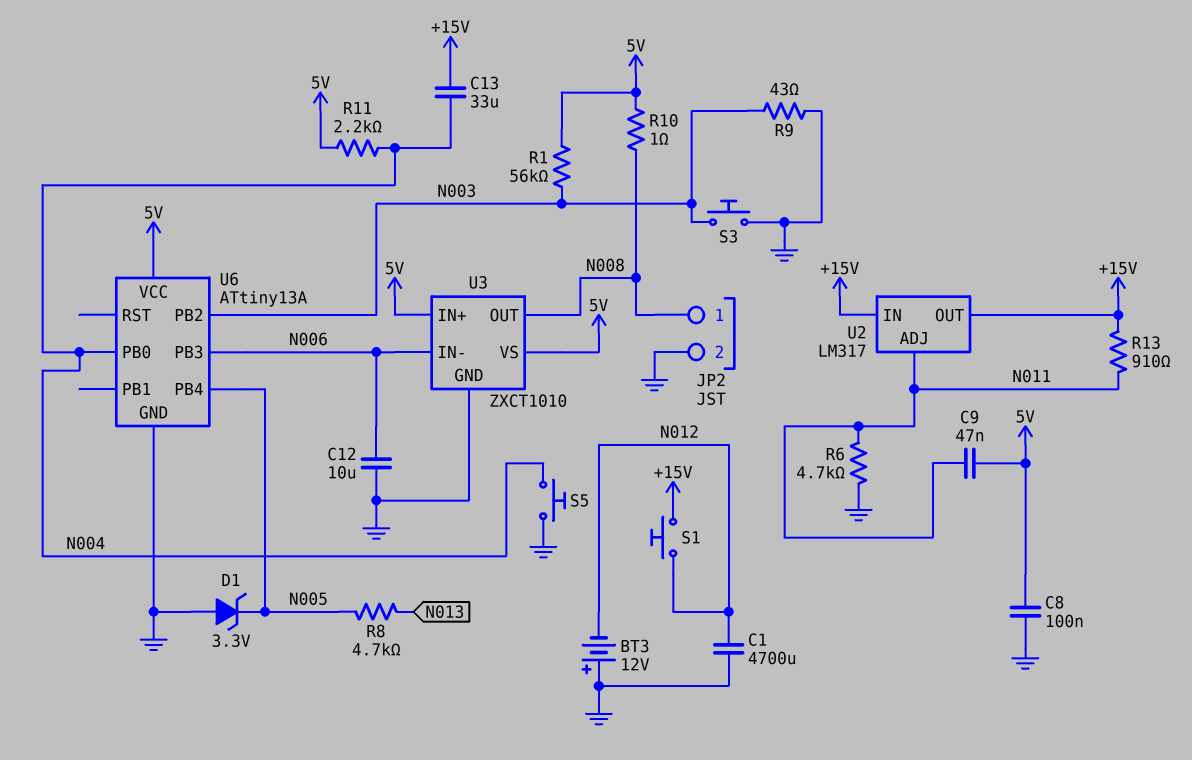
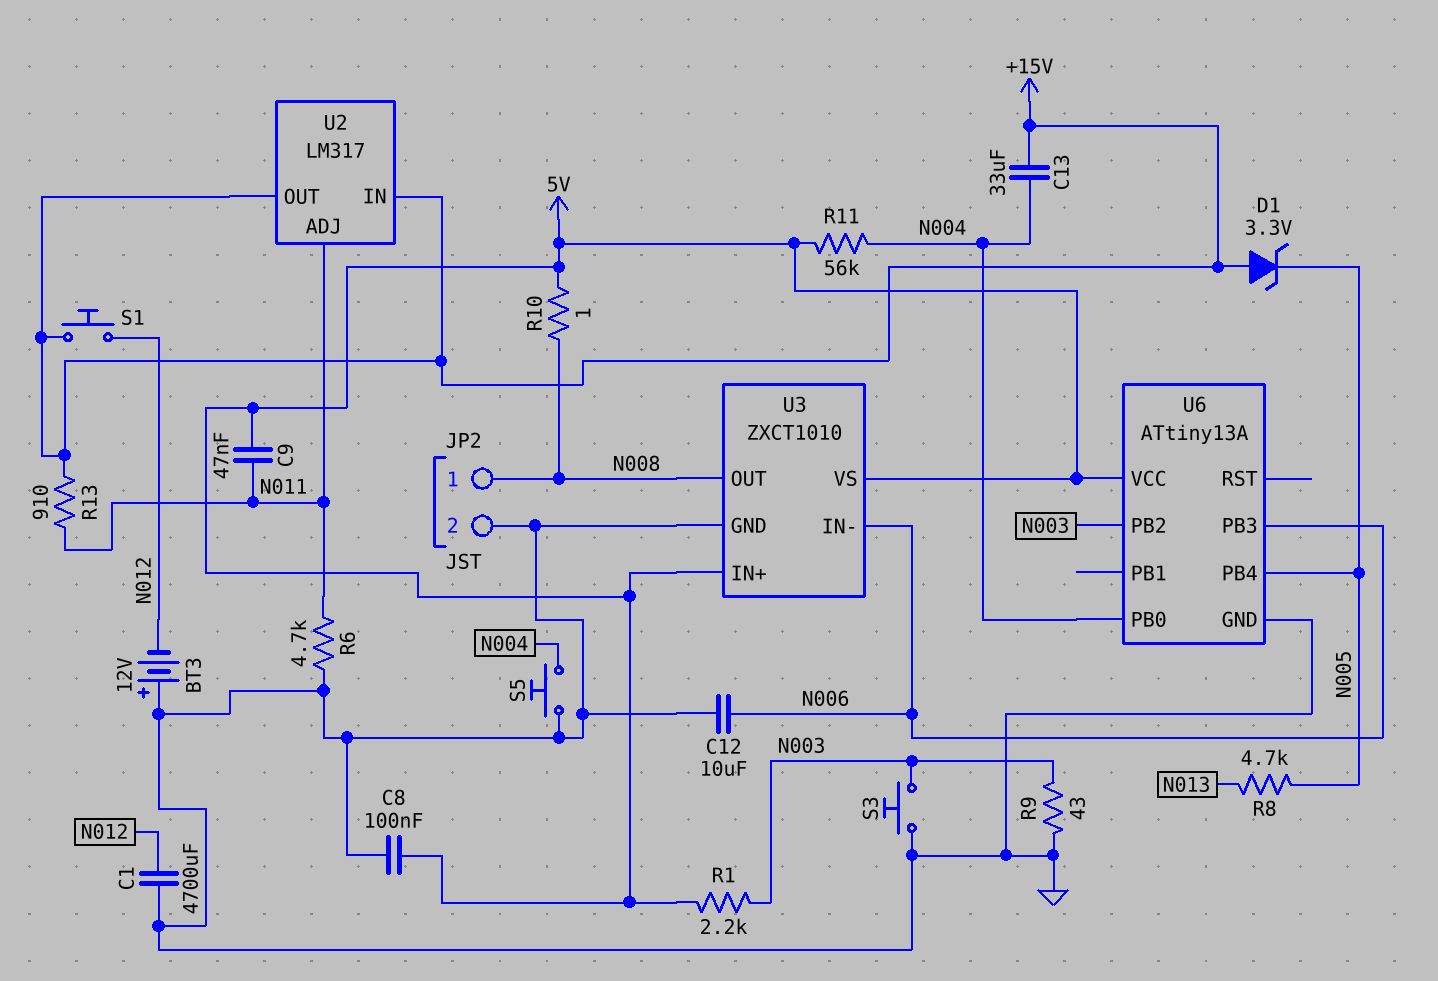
D1: zener 3.3V (A GND, K N005) -> zener 3.3V (A +15V, K N005)
R1: 56k (5V, N003) -> 2.2k (5V, N003)
R11: 2.2k (5V, N004) -> 56k (5V, N004)

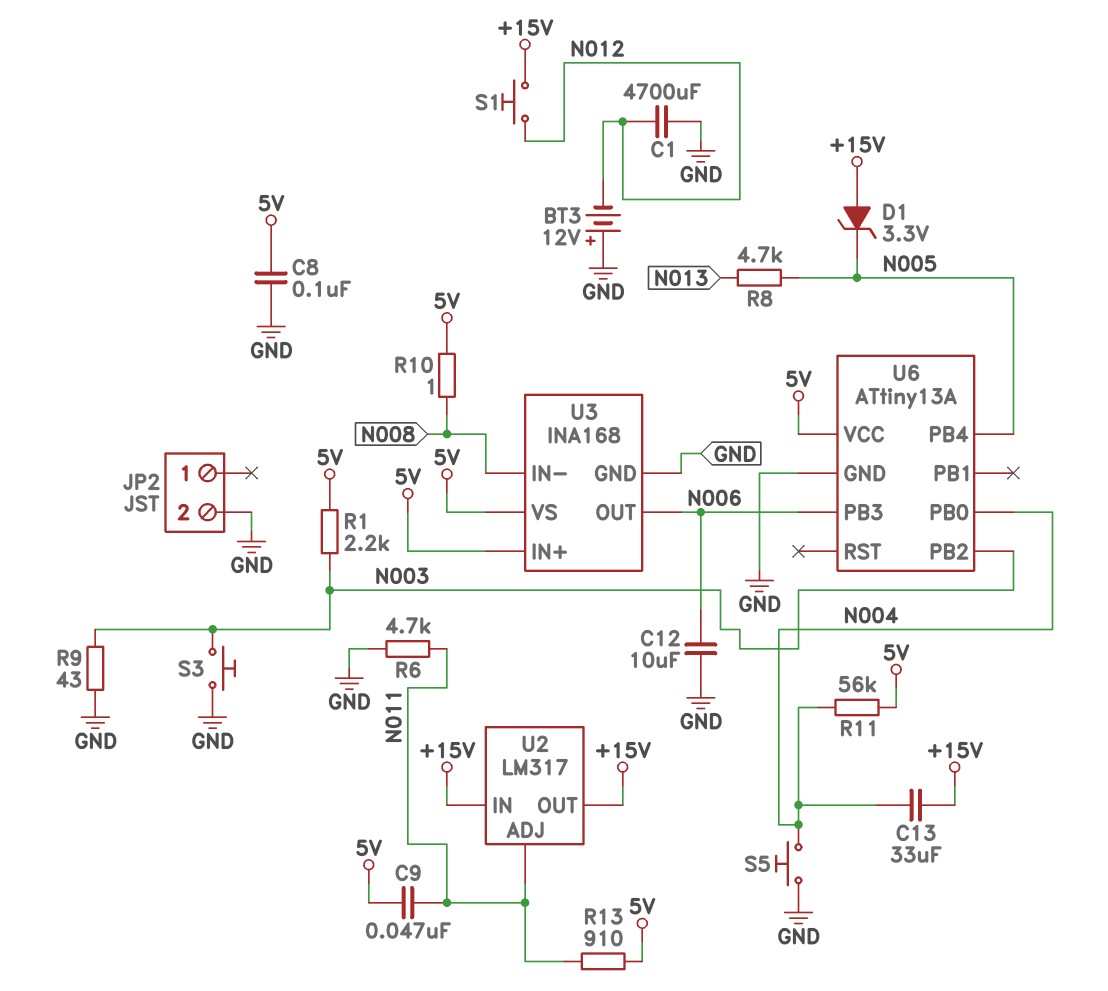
JP2 pin 1: N008 -> none
R13: 910 (+15V, N011) -> 910 (5V, N011)
U3: ZXCT1010 -> INA168
U3 pin IN-: N006 -> N008
U3 pin OUT: N008 -> N006

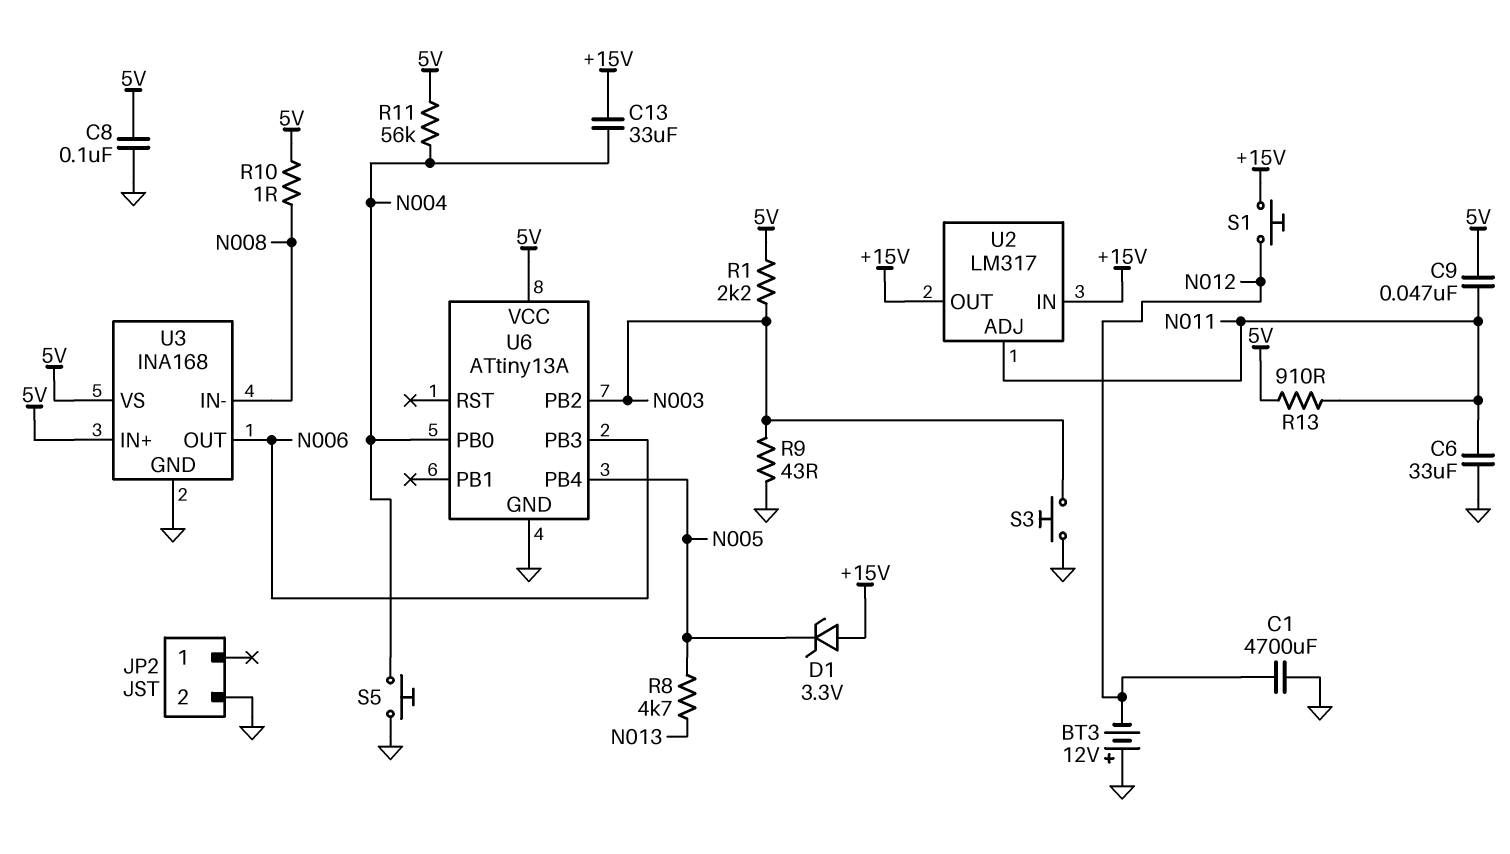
C6: none -> 33uF (GND, N011)
C12: 10uF (GND, N006) -> none
R6: 4.7k (GND, N011) -> none

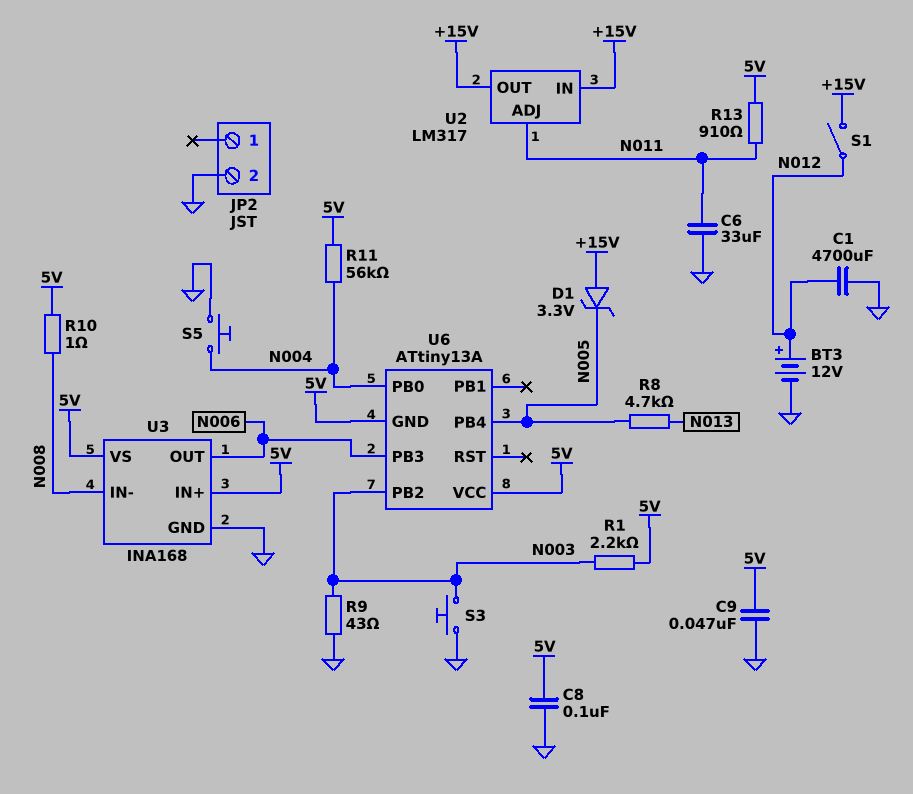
BT3: 12V (plus GND, minus N012) -> 12V (plus N012, minus GND)
C9: 47nF (5V, N011) -> 47nF (5V, GND)
C13: 33uF (+15V, N004) -> none
S1: button (+15V, N012) -> switch (+15V, N012)
U6 pin GND: GND -> 5V

